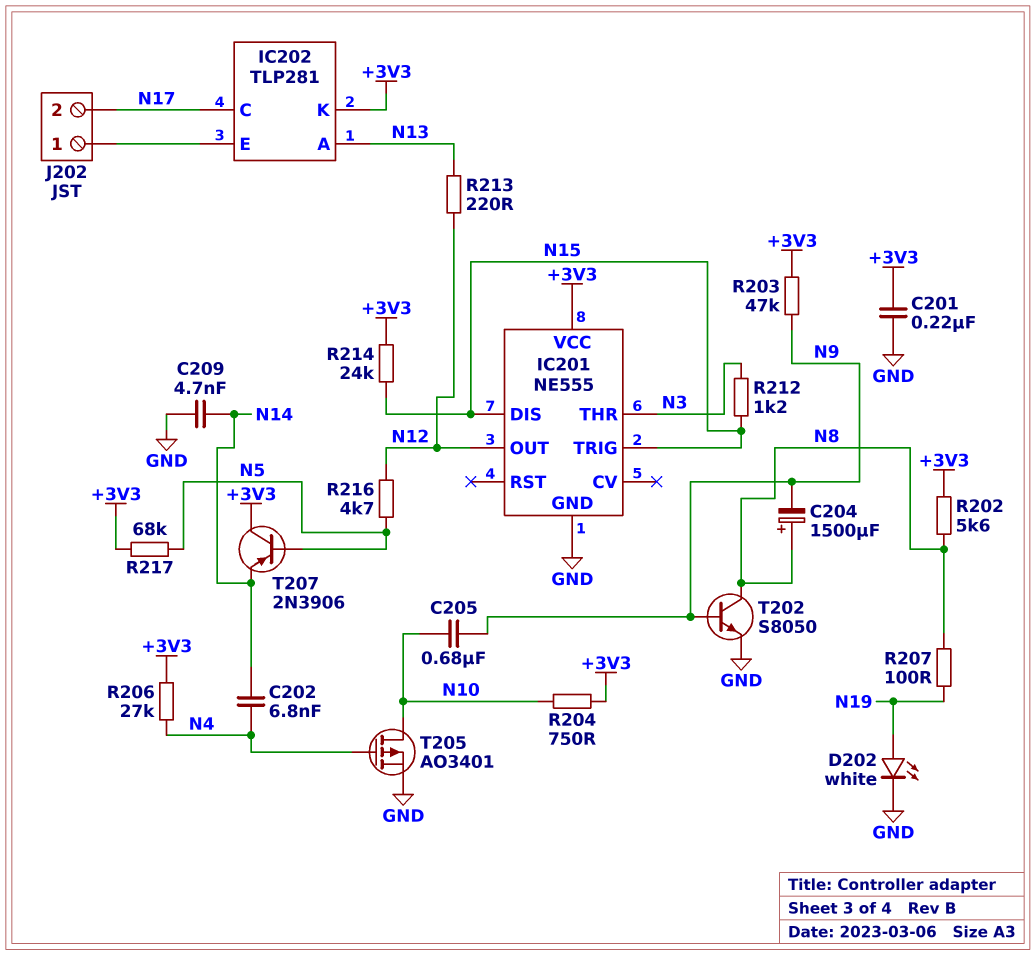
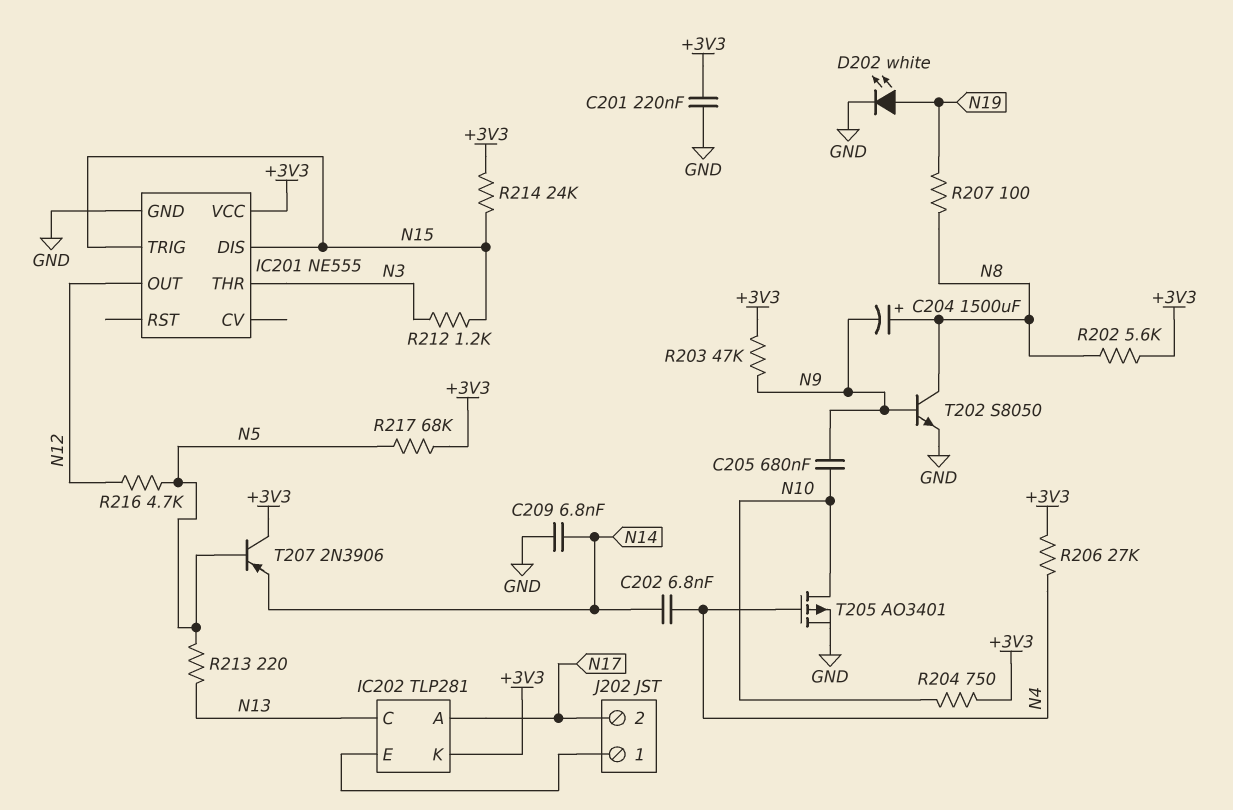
C209: 4.7nF (GND, N14) -> 6.8nF (GND, N14)
IC202 pin A: N13 -> N17
IC202 pin C: N17 -> N13
R213: 220 (N12, N13) -> 220 (N5, N13)

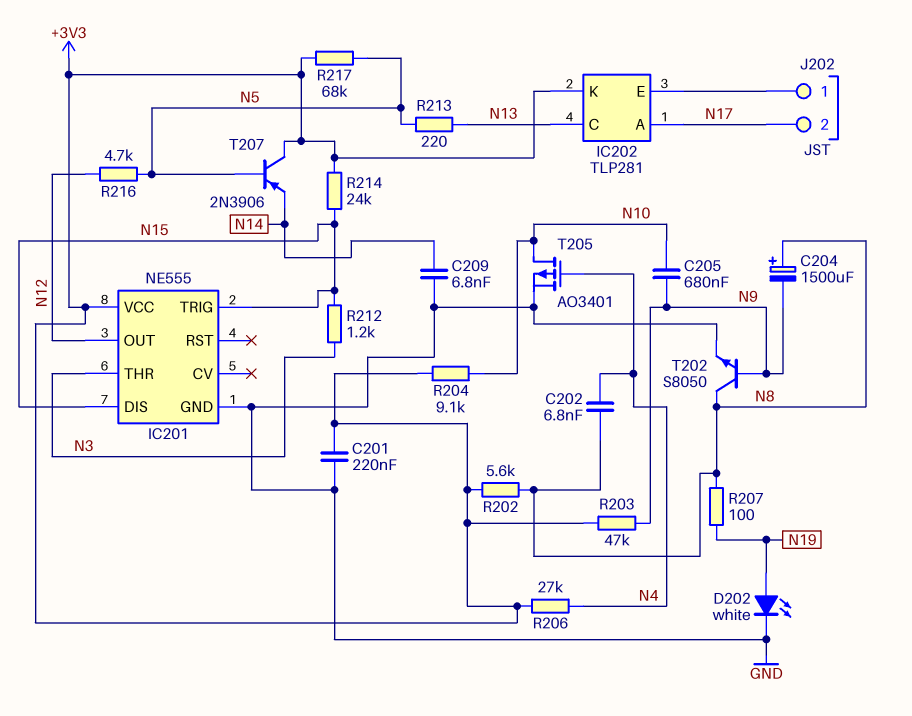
C202: 6.8nF (N4, N14) -> 6.8nF (N4, N8)
R204: 750 (+3V3, N10) -> 9.1k (+3V3, N10)

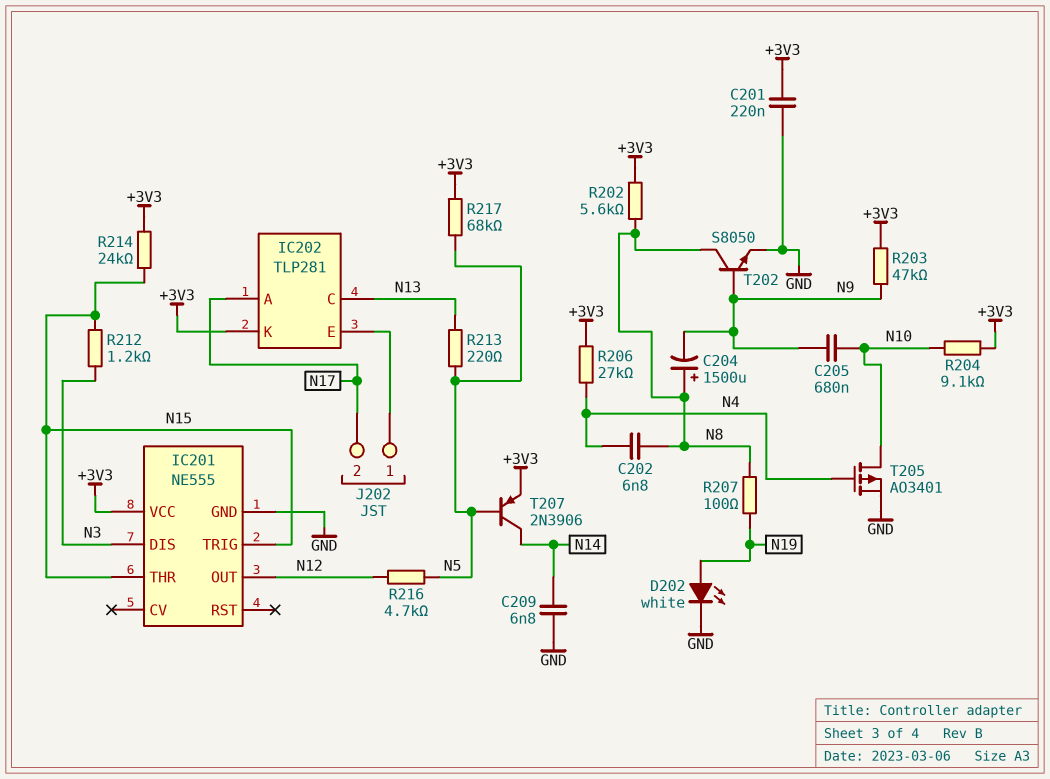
IC201 pin DIS: N15 -> N3
IC201 pin THR: N3 -> N15
T207: PNP 2N3906 (B N5, C +3V3, E N14) -> PNP 2N3906 (B N5, C N14, E +3V3)

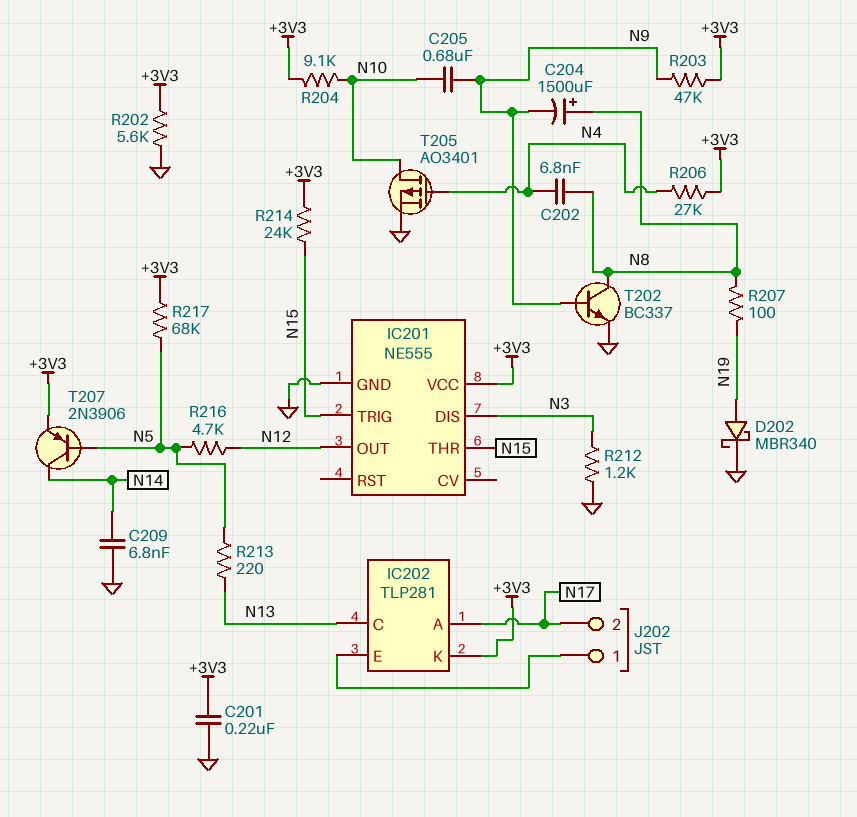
D202: LED white (A N19, K GND) -> schottky MBR340 (A N19, K GND)
R202: 5.6k (+3V3, N8) -> 5.6k (+3V3, GND)
R212: 1.2k (N3, N15) -> 1.2k (GND, N3)
T202: NPN S8050 (B N9, C N8, E GND) -> NPN BC337 (B N9, C N8, E GND)

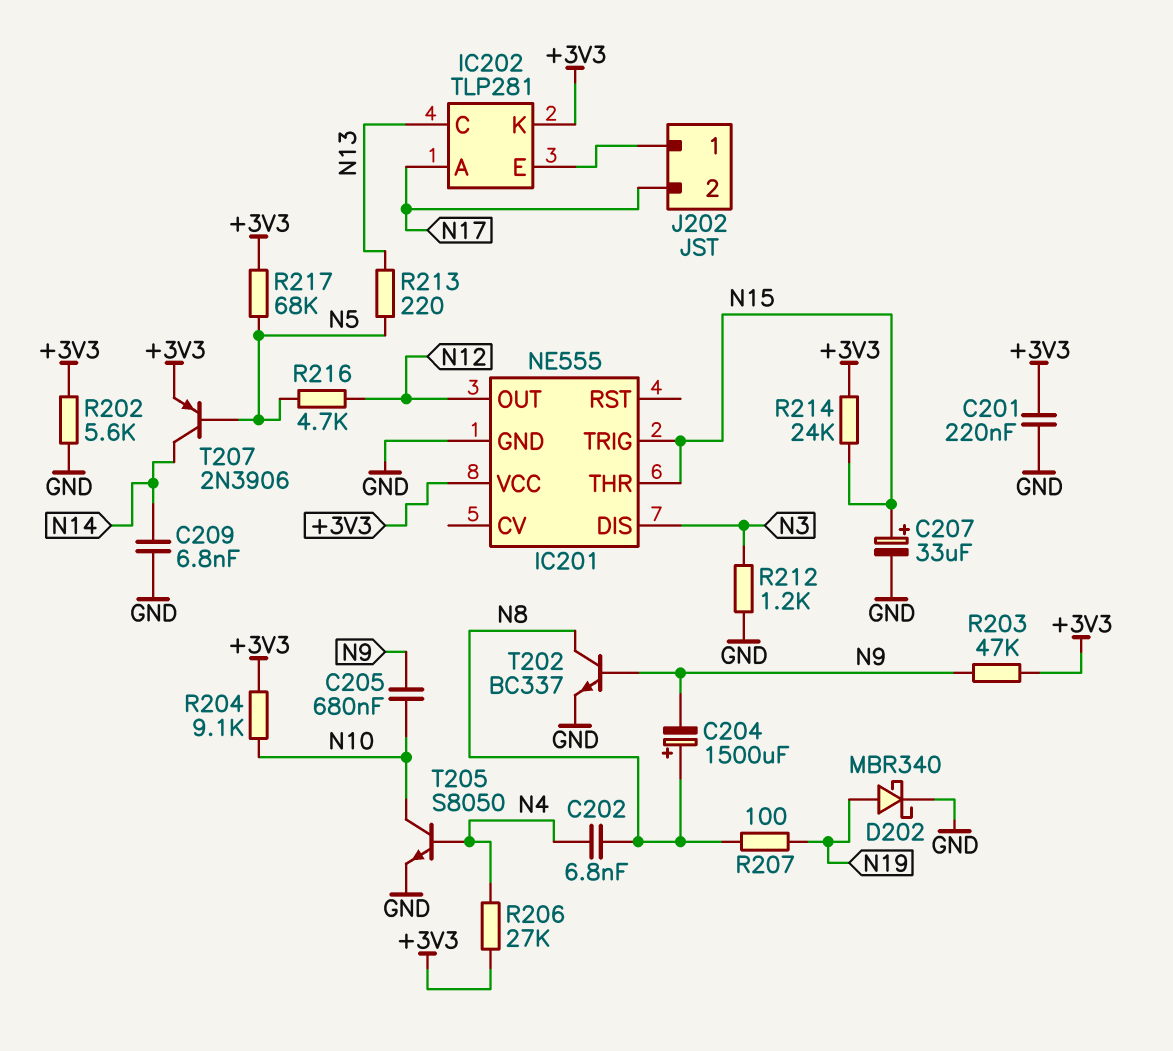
C207: none -> 33uF (plus N15, minus GND)
T205: PMOS AO3401 (G N4, D N10, S GND) -> NPN S8050 (B N4, C N10, E GND)

